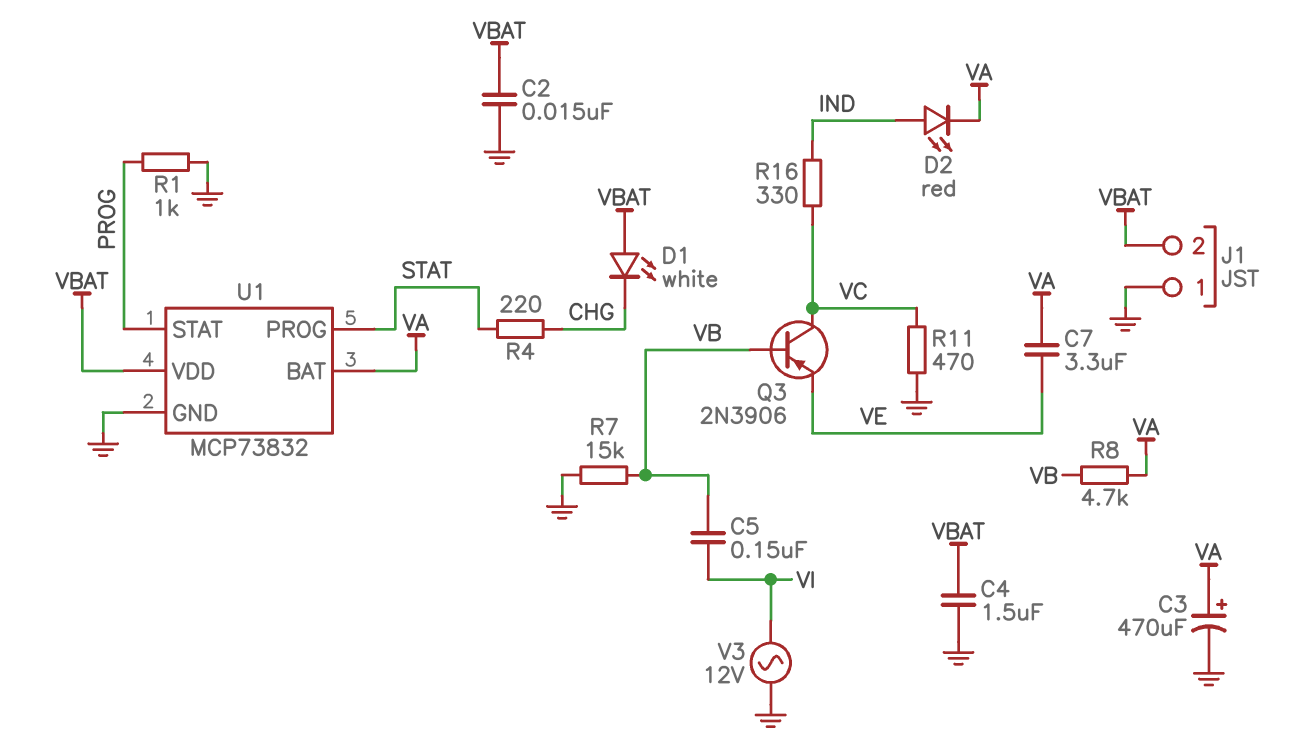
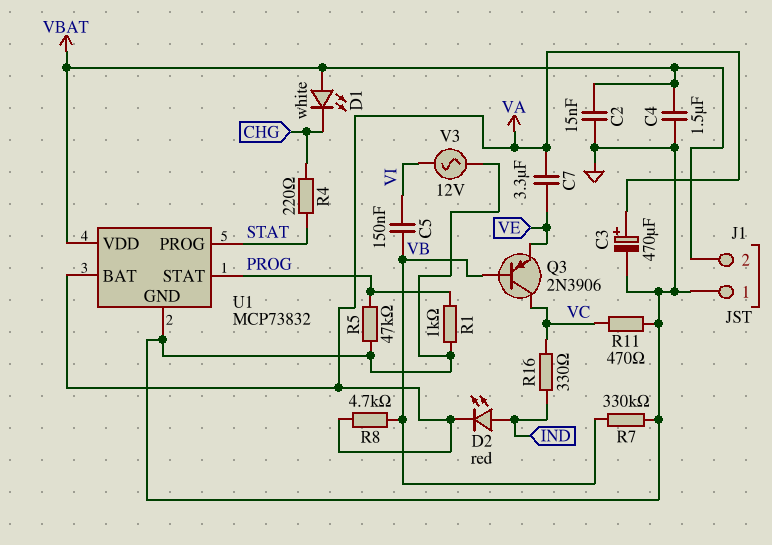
R5: none -> 47k (GND, PROG)
R7: 15k (GND, VB) -> 330k (GND, VB)

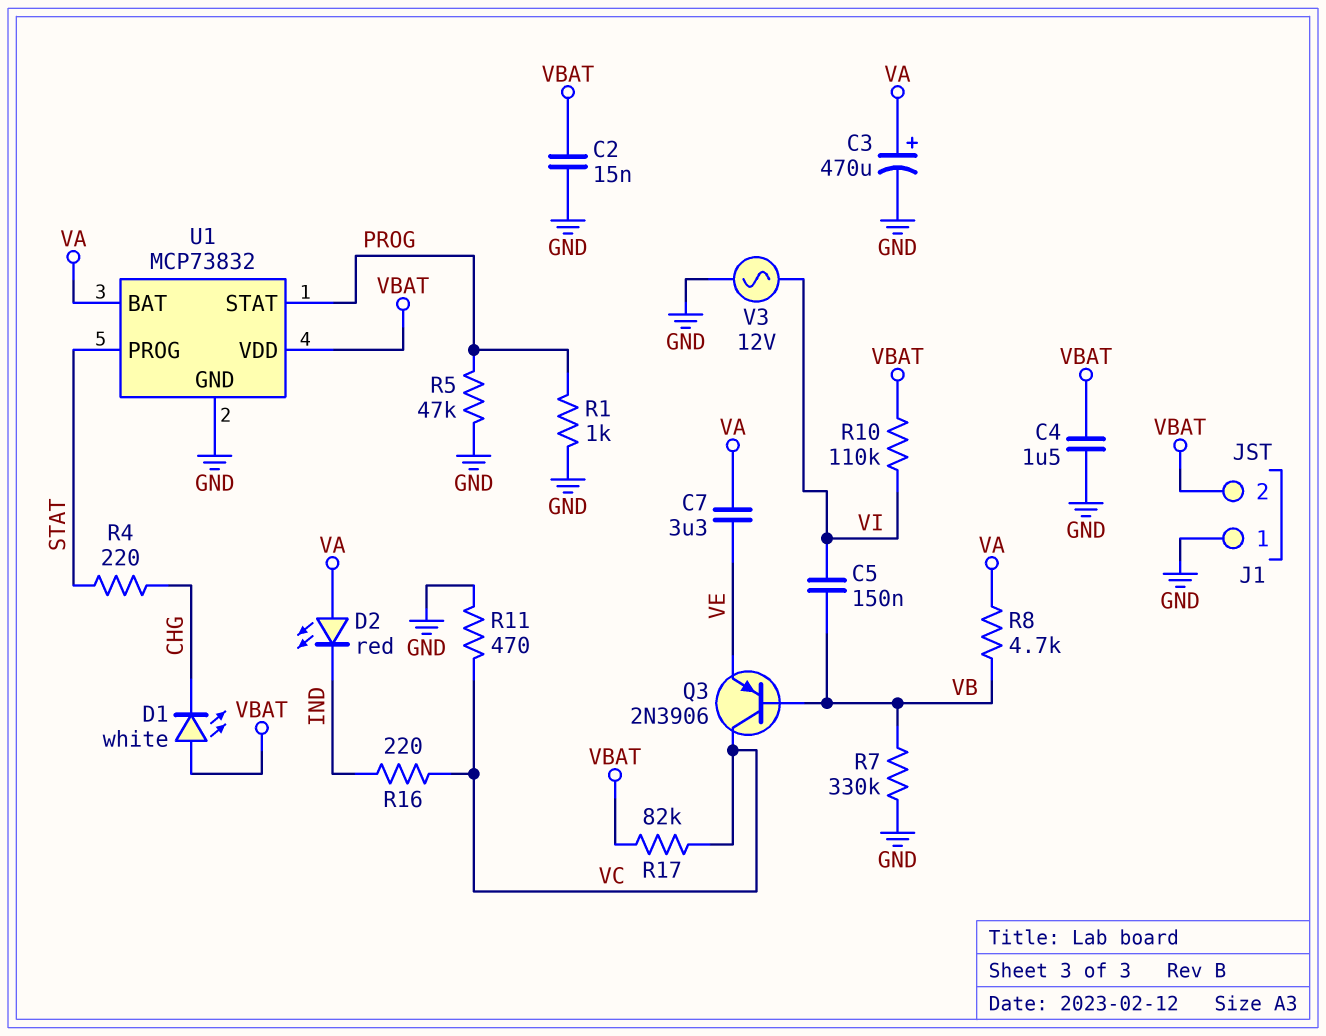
D2: LED red (A IND, K VA) -> LED red (A VA, K IND)
R10: none -> 110k (VBAT, VI)
R16: 330 (IND, VC) -> 220 (IND, VC)
R17: none -> 82k (VBAT, VC)

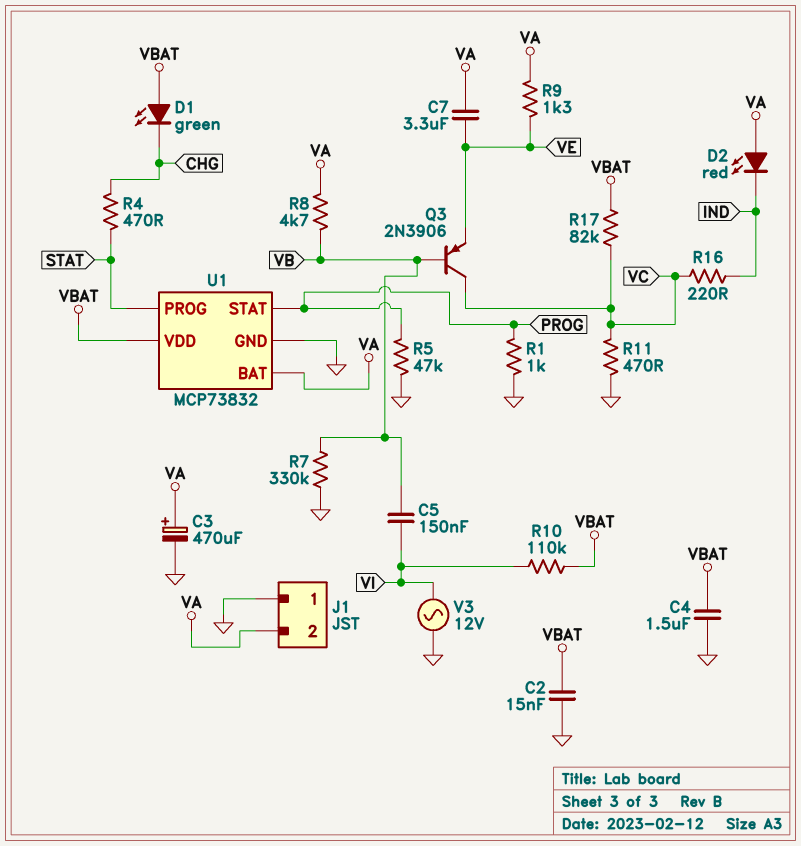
D1: LED white (A VBAT, K CHG) -> LED green (A VBAT, K CHG)
J1 pin 2: VBAT -> VA
R4: 220 (CHG, STAT) -> 470 (CHG, STAT)
R9: none -> 1.3k (VA, VE)

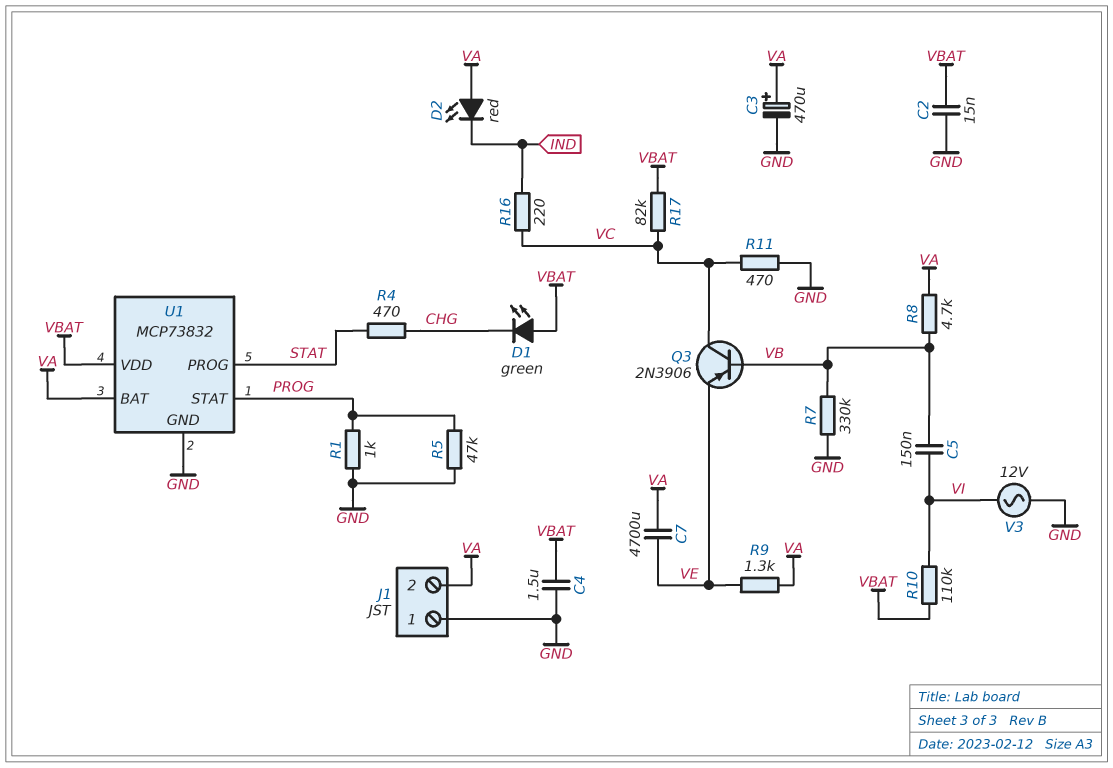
C7: 3.3uF (VA, VE) -> 4700uF (VA, VE)

